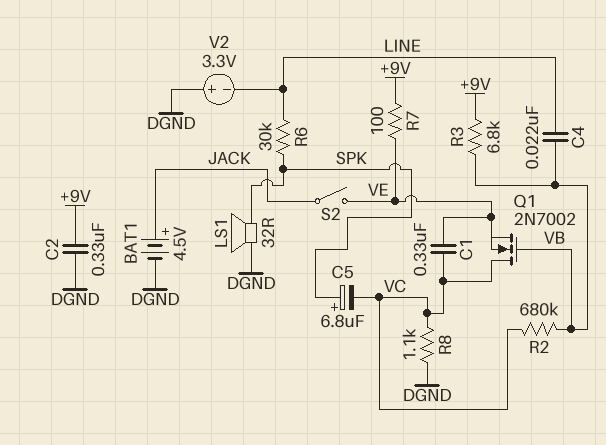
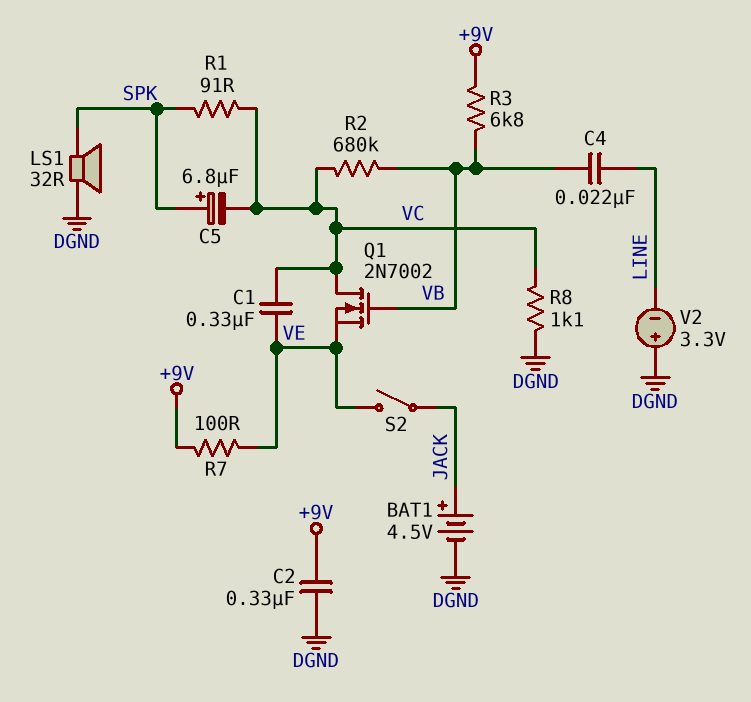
R1: none -> 91 (SPK, VC)
R6: 30k (LINE, SPK) -> none

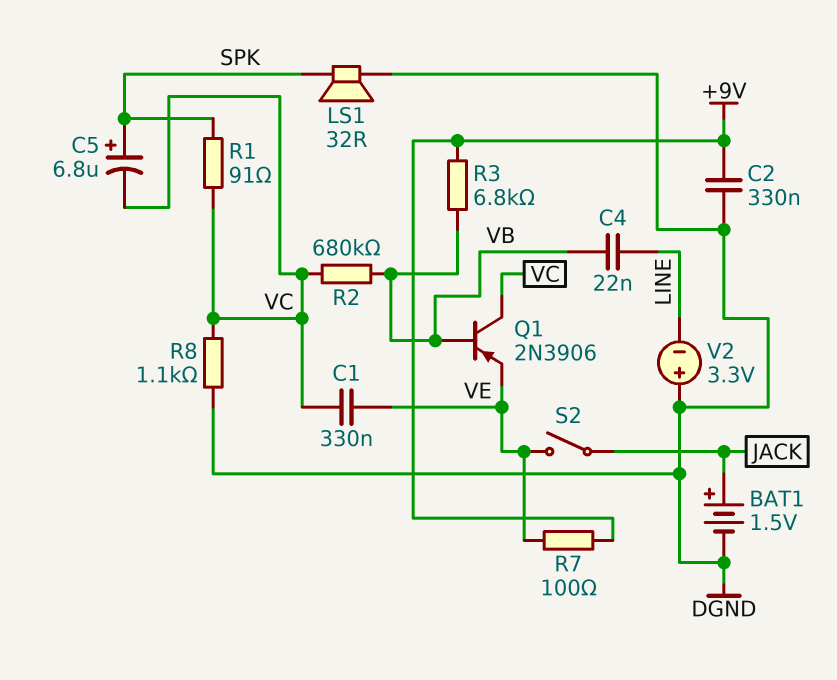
BAT1: 4.5V (plus JACK, minus DGND) -> 1.5V (plus JACK, minus DGND)
Q1: NMOS 2N7002 (G VB, D VC, S VE) -> PNP 2N3906 (B VB, C VC, E VE)

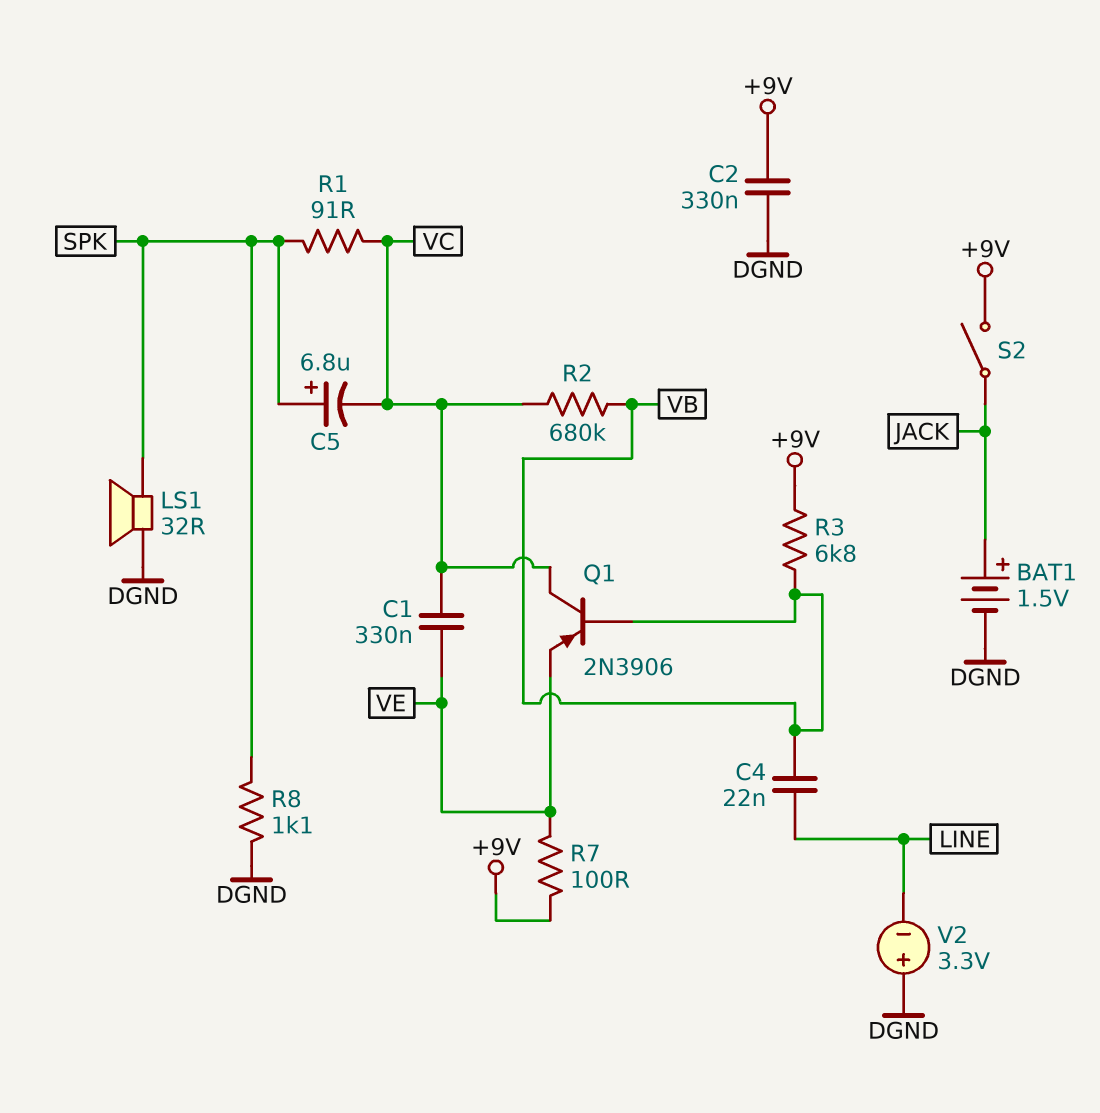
R8: 1.1k (DGND, VC) -> 1.1k (DGND, SPK)
S2: switch (JACK, VE) -> switch (+9V, JACK)

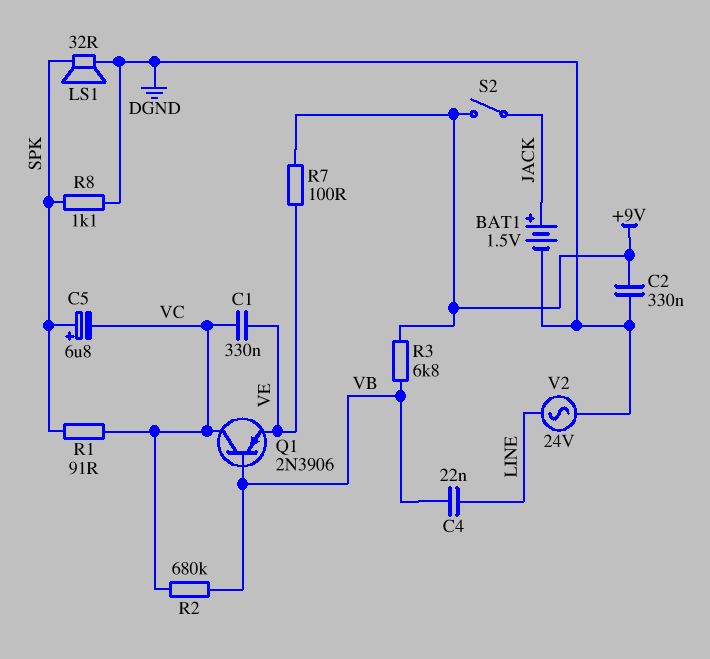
V2: 3.3V (plus DGND, minus LINE) -> AC 24V (DGND, LINE)

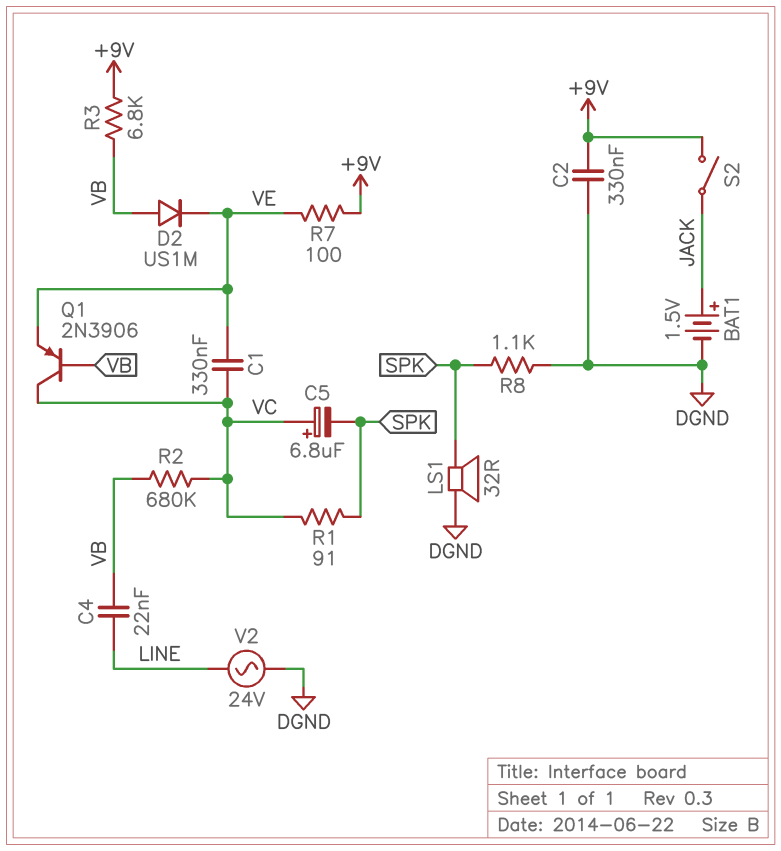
C5: 6.8uF (plus SPK, minus VC) -> 6.8uF (plus VC, minus SPK)
D2: none -> diode US1M (A VB, K VE)

